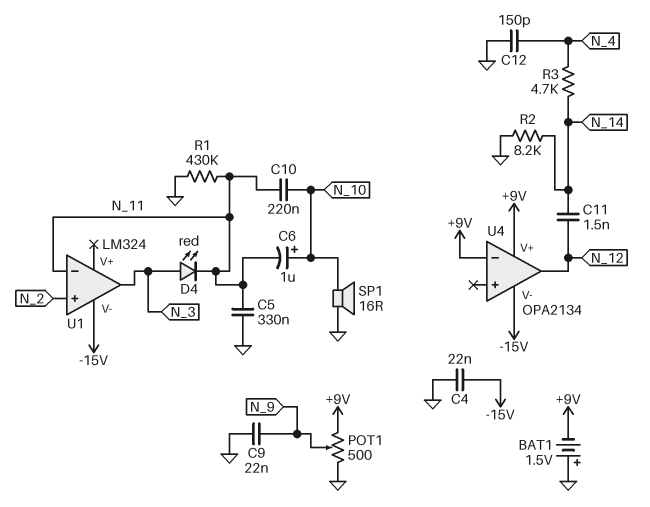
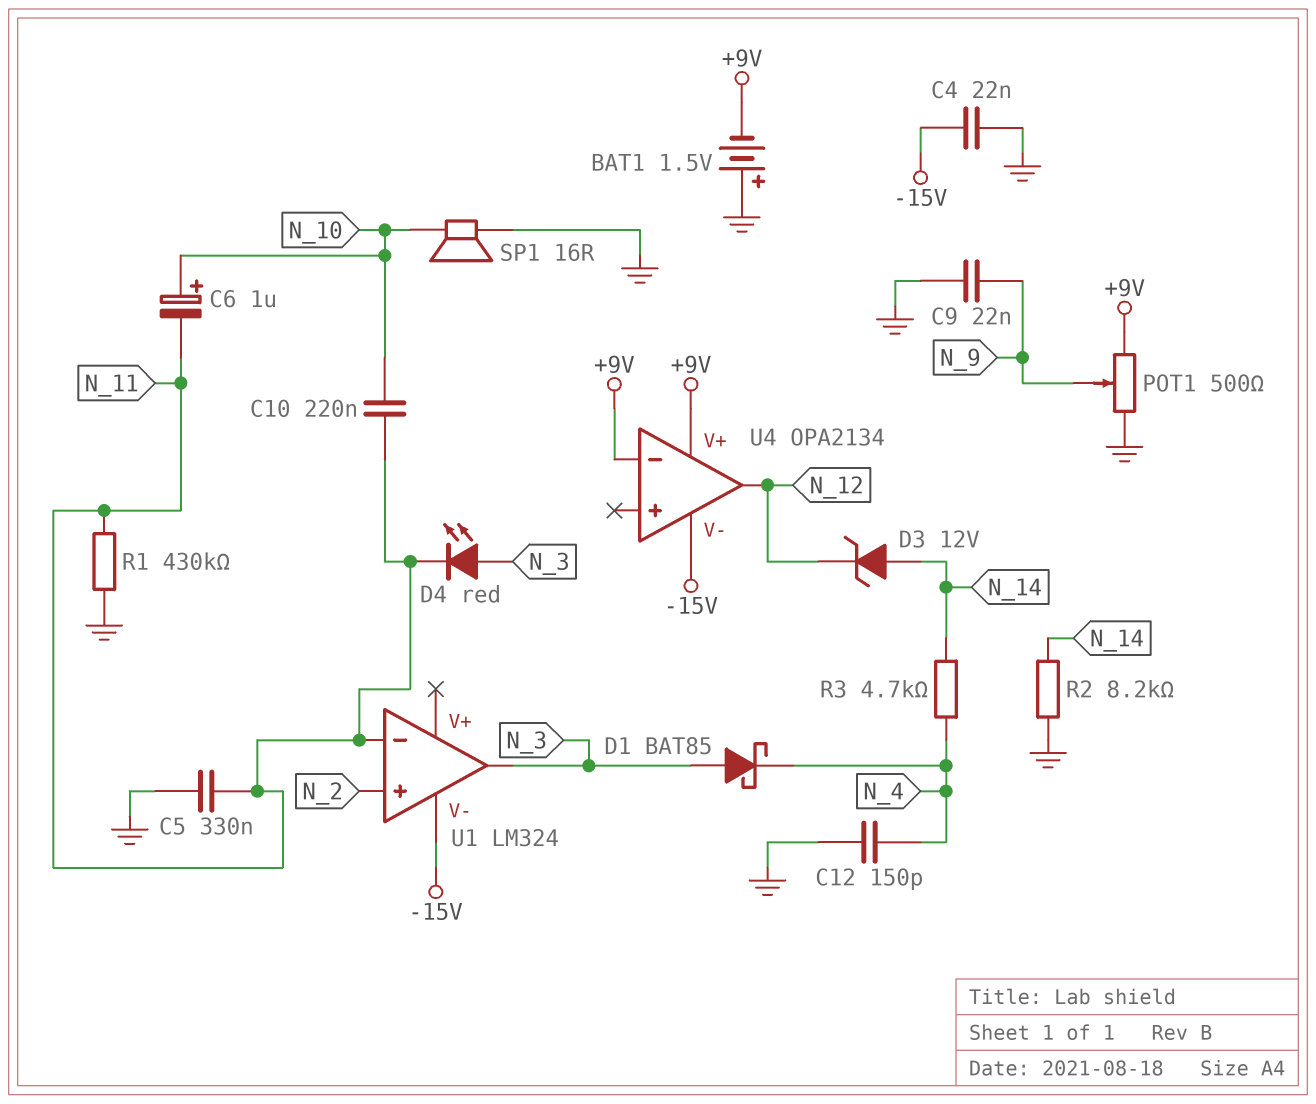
C11: 1.5nF (N_12, N_14) -> none
D1: none -> schottky BAT85 (A N_3, K N_4)
D3: none -> zener 12V (A N_14, K N_12)

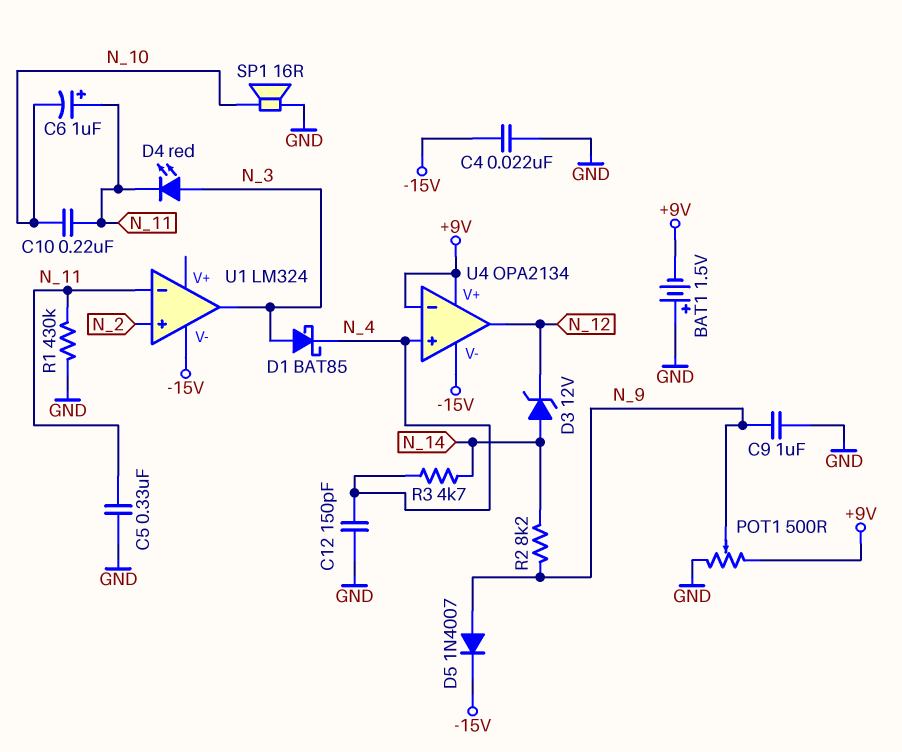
C6: 1uF (plus N_10, minus N_11) -> 1uF (plus N_11, minus N_10)
C9: 22nF (GND, N_9) -> 1uF (GND, N_9)
D5: none -> diode 1N4007 (A N_9, K -15V)
R2: 8.2k (GND, N_14) -> 8.2k (N_9, N_14)
U4 pin in+: none -> N_4

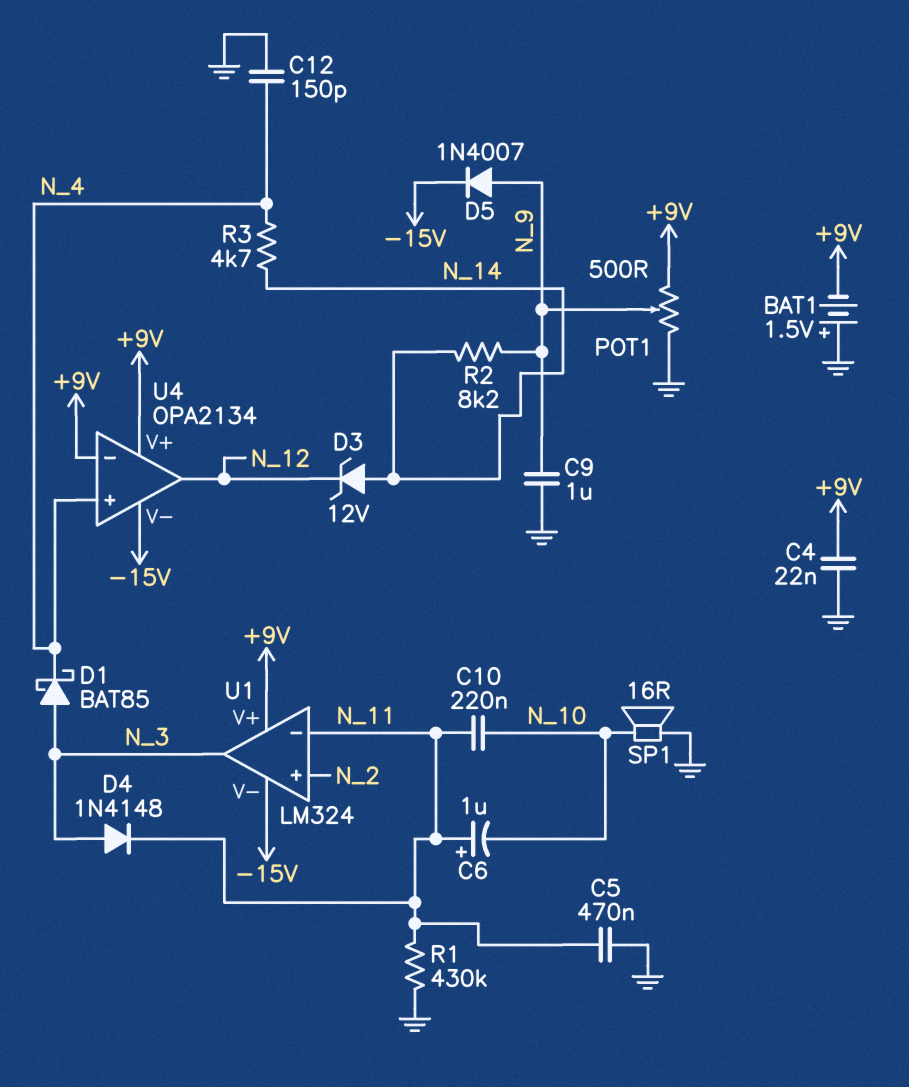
C4: 22nF (-15V, GND) -> 22nF (+9V, GND)
C5: 330nF (GND, N_11) -> 470nF (GND, N_11)
D4: LED red (A N_3, K N_11) -> diode 1N4148 (A N_3, K N_11)
U1 pin V+: none -> +9V

